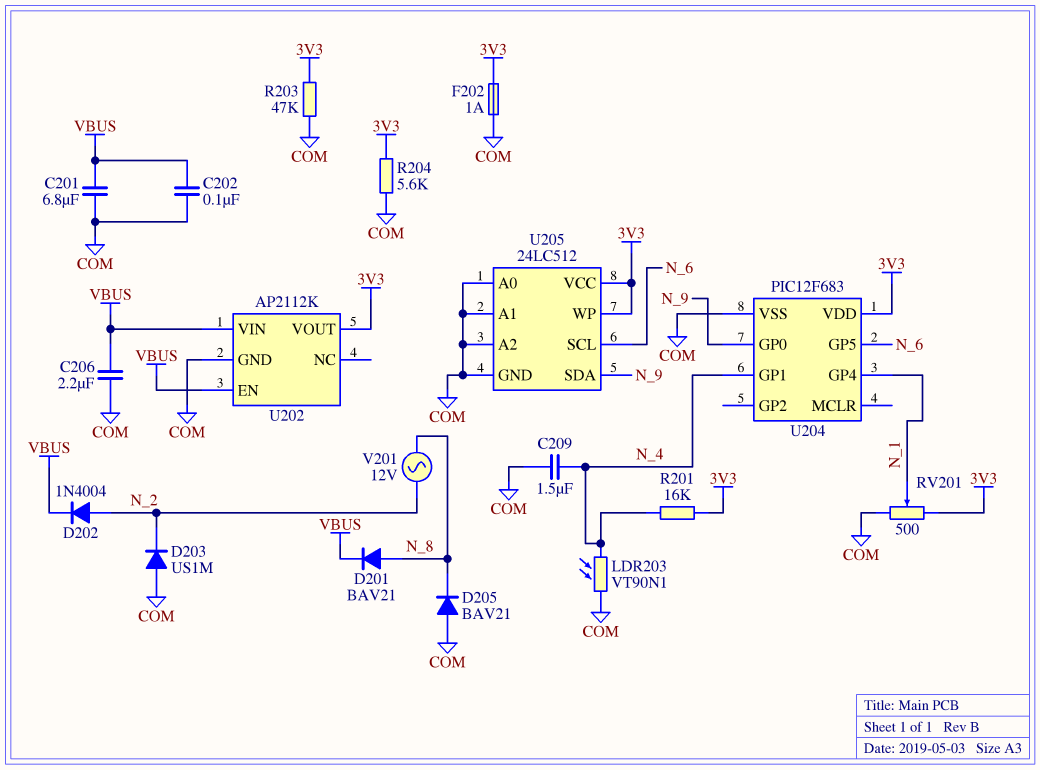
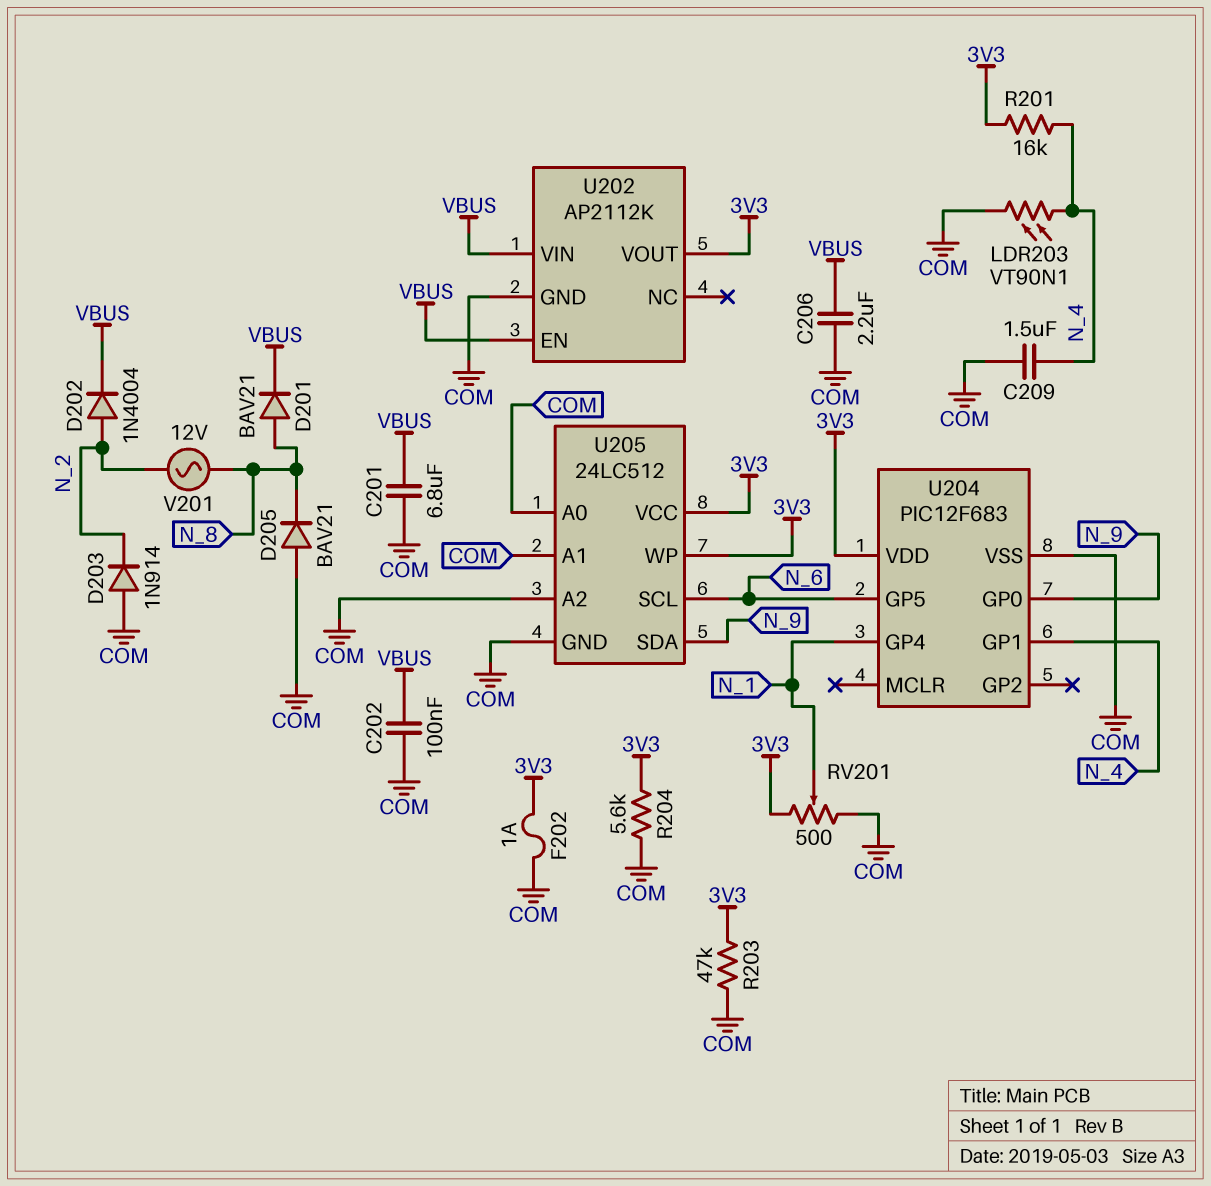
D203: diode US1M (A COM, K N_2) -> diode 1N914 (A COM, K N_2)

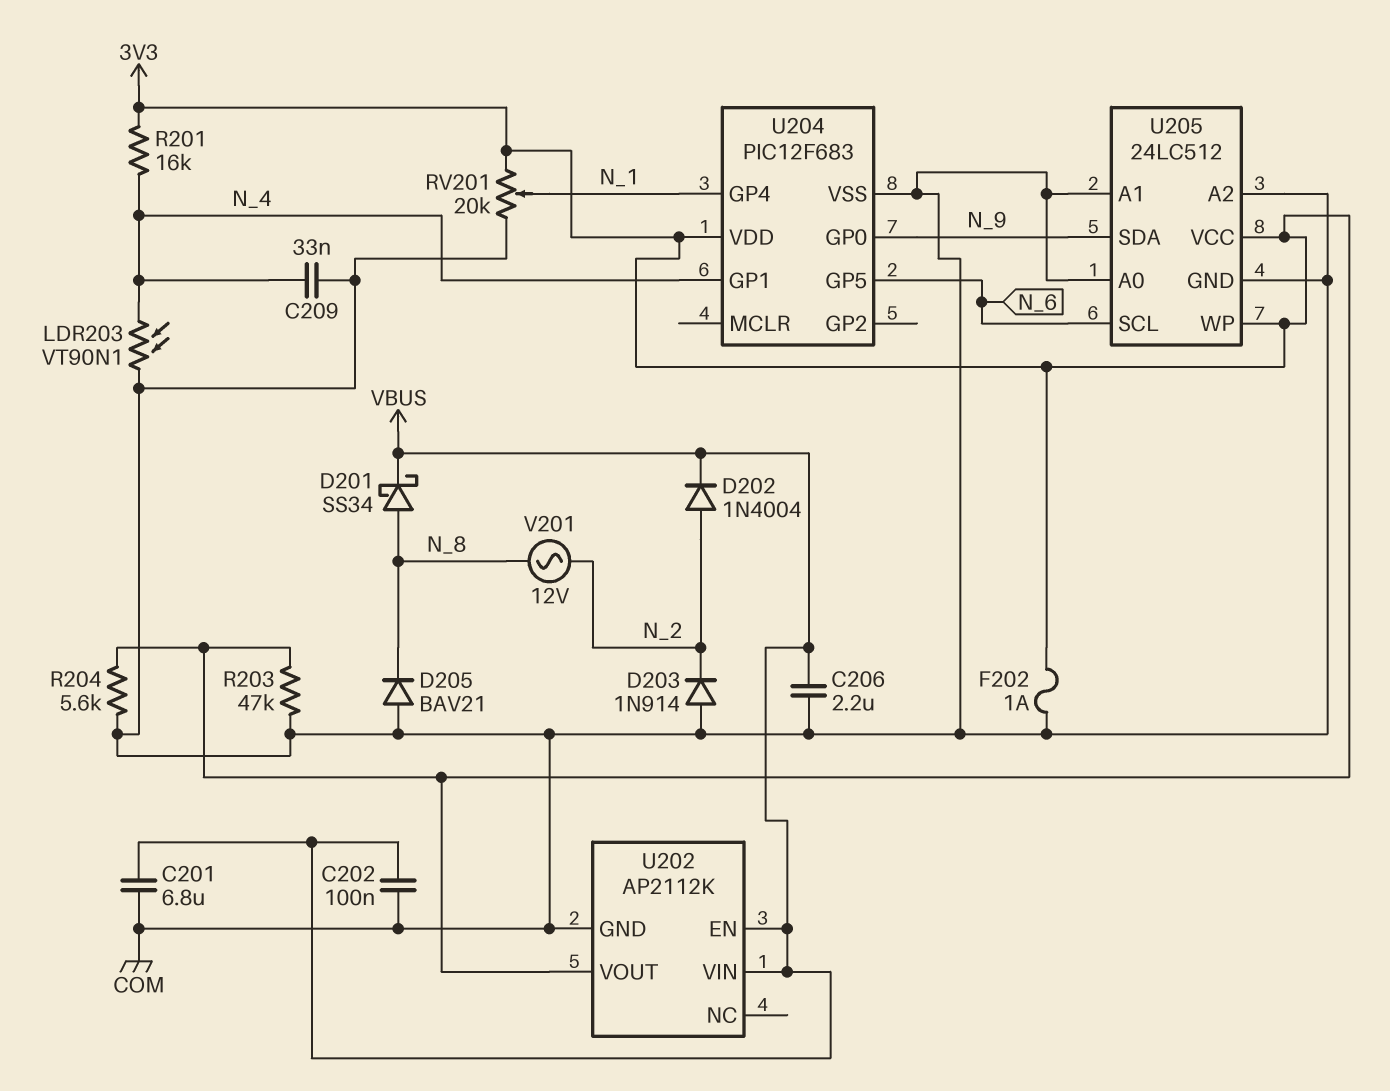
C209: 1.5uF (COM, N_4) -> 33nF (COM, N_4)
D201: diode BAV21 (A N_8, K VBUS) -> schottky SS34 (A N_8, K VBUS)
RV201: 500 (3V3, COM, wiper N_1) -> 20k (3V3, COM, wiper N_1)

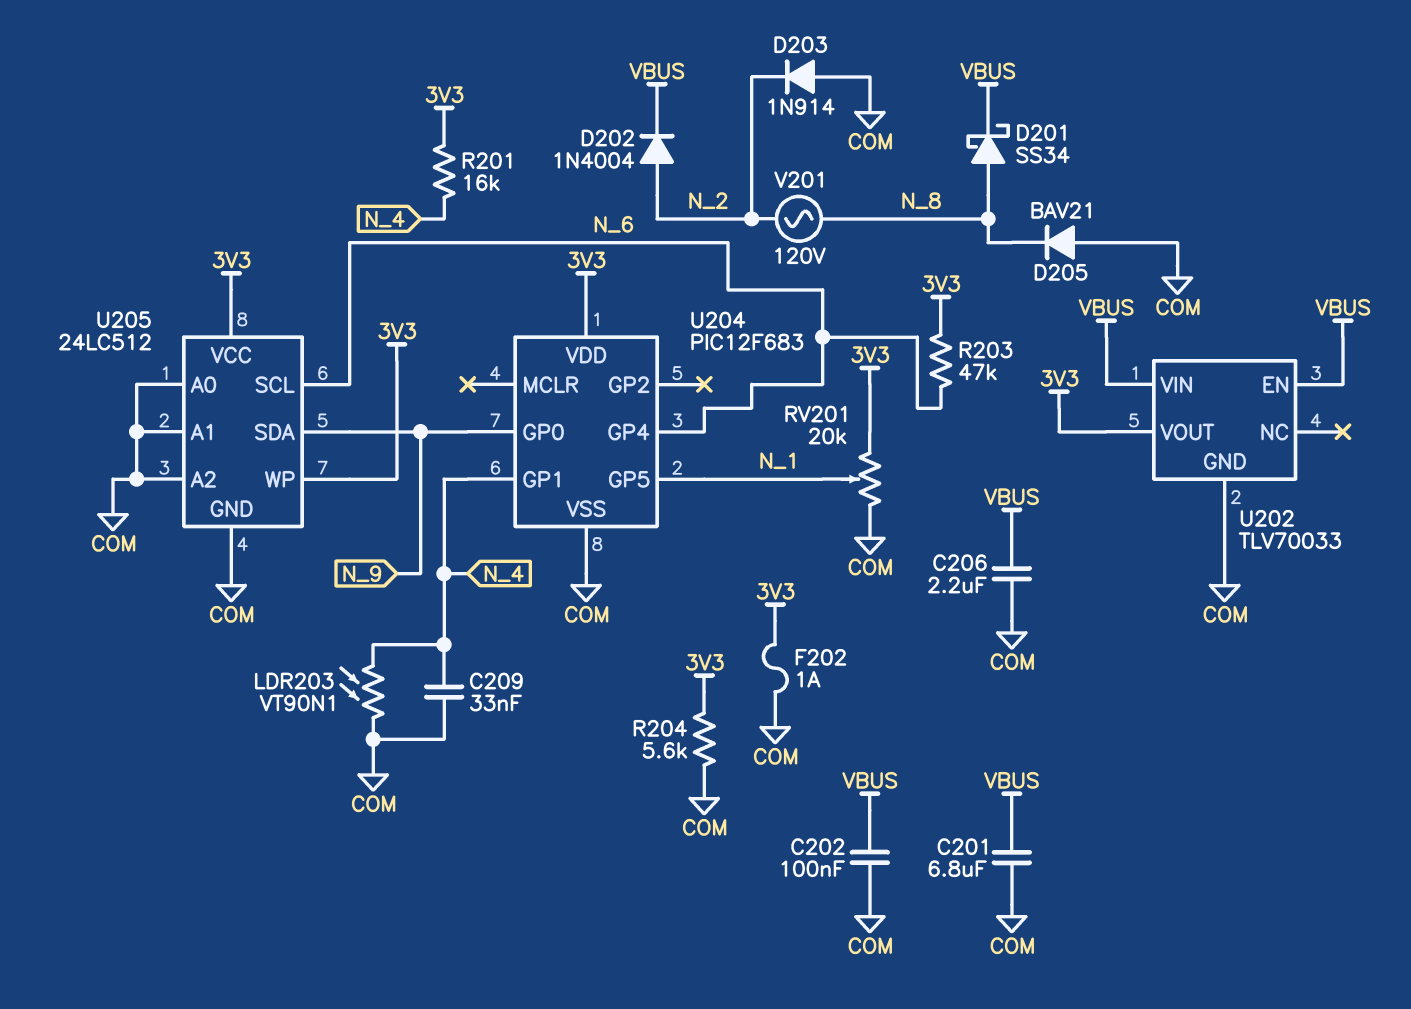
R203: 47k (3V3, COM) -> 47k (3V3, N_6)
U202: AP2112K -> TLV70033
U204 pin GP4: N_1 -> N_6
U204 pin GP5: N_6 -> N_1
V201: AC 12V (N_2, N_8) -> AC 120V (N_2, N_8)

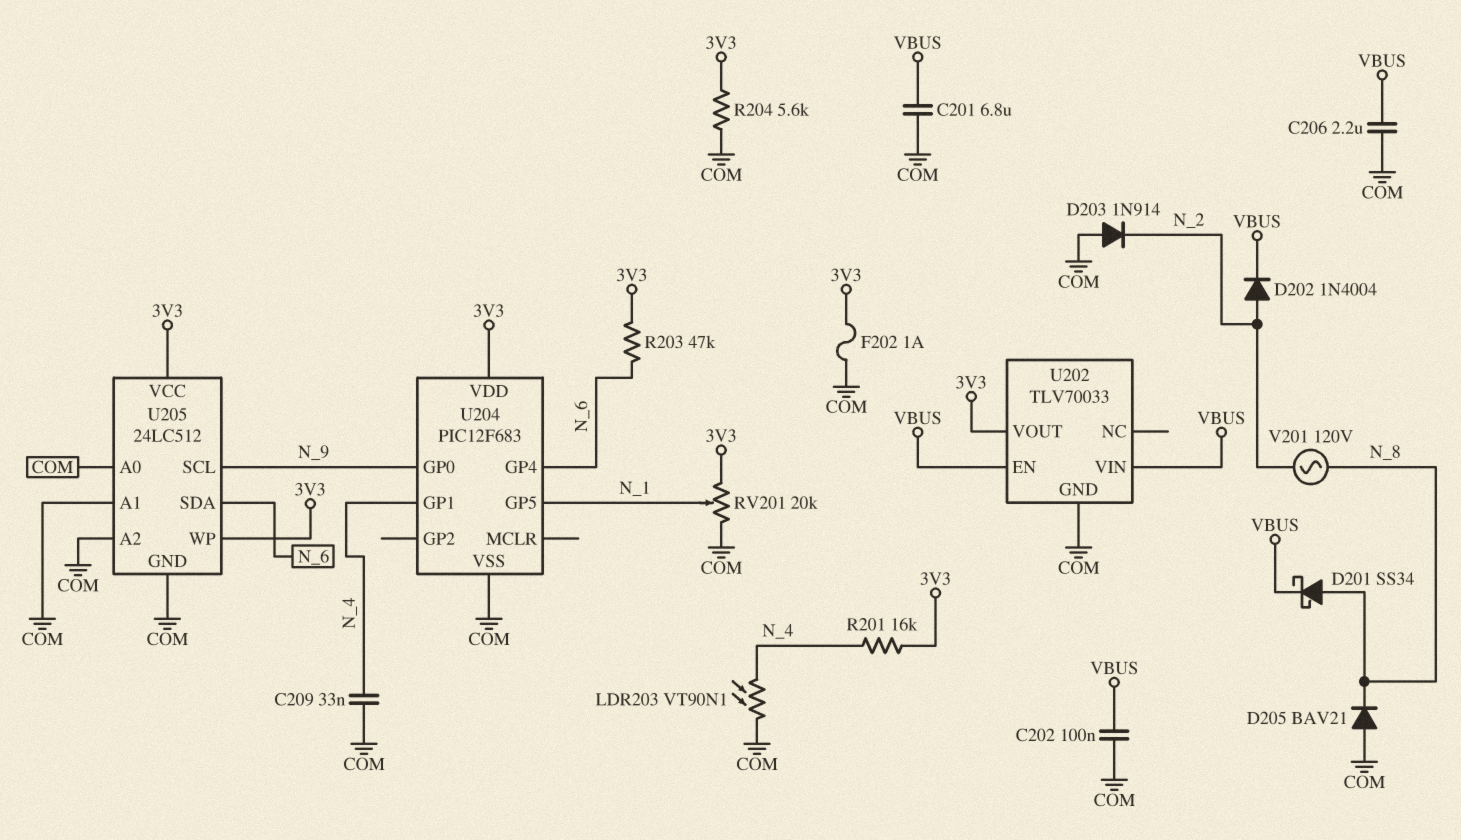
U205 pin SCL: N_6 -> N_9
U205 pin SDA: N_9 -> N_6

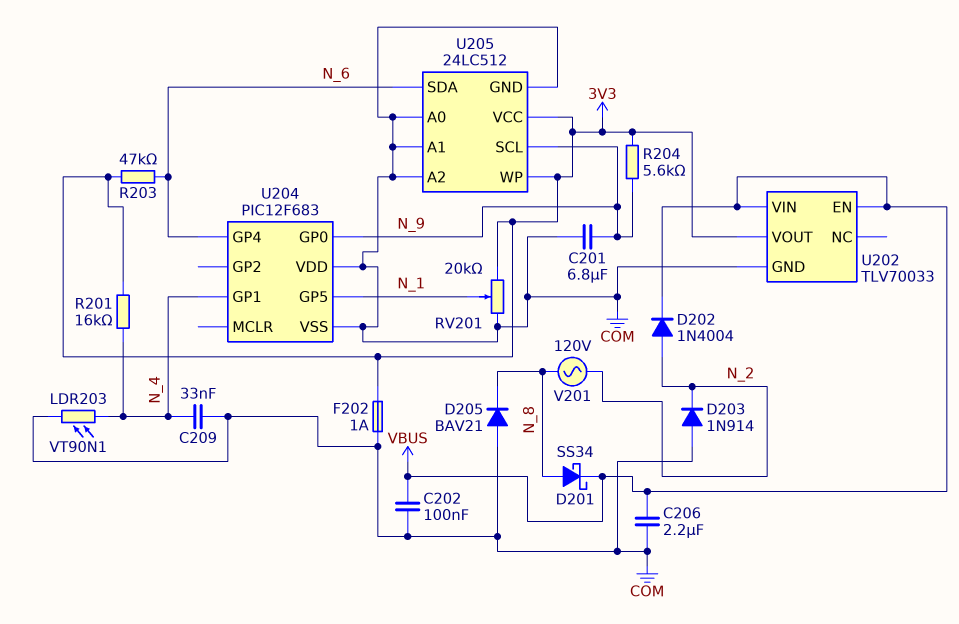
C201: 6.8uF (COM, VBUS) -> 6.8uF (COM, N_9)
R204: 5.6k (3V3, COM) -> 5.6k (3V3, N_9)
U204 pin VDD: 3V3 -> COM

